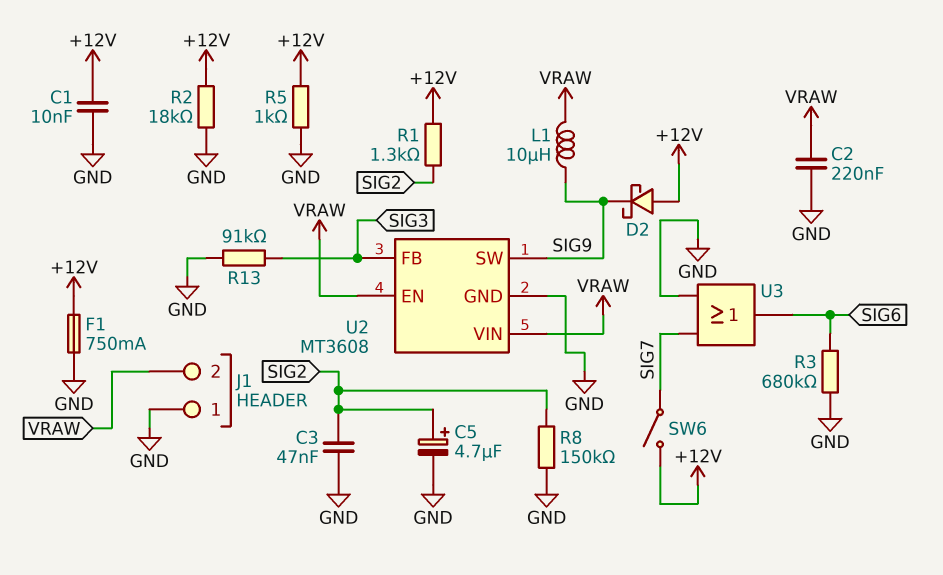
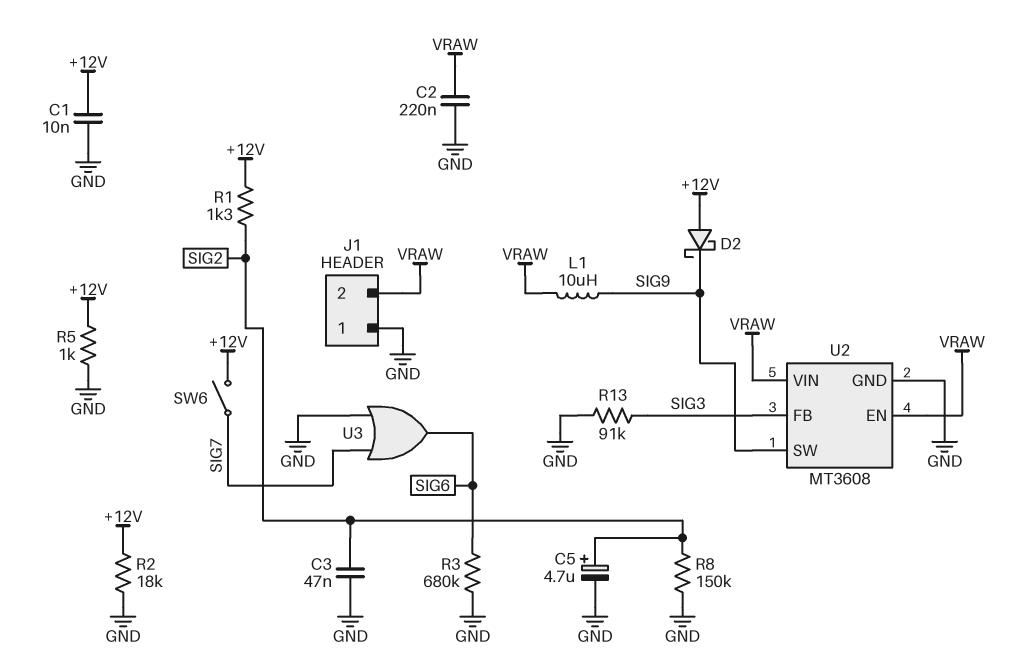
F1: 750mA (+12V, GND) -> none

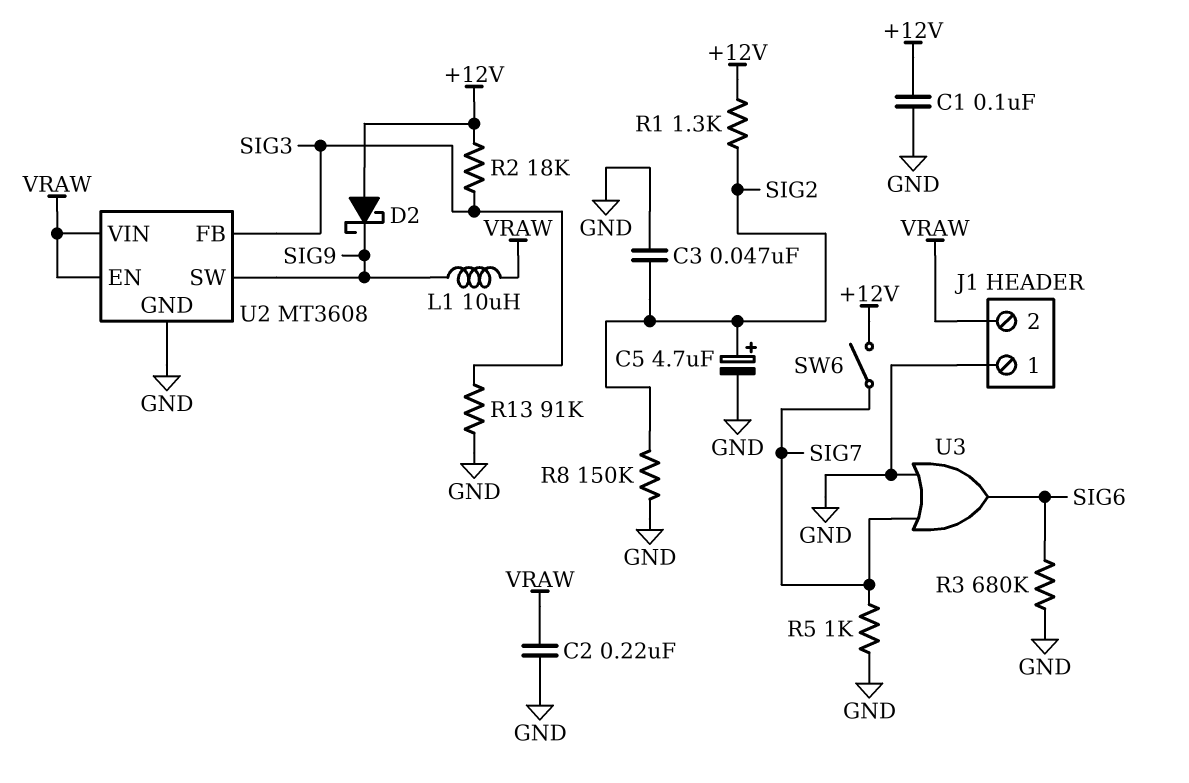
C1: 10nF (+12V, GND) -> 100nF (+12V, GND)
R2: 18k (+12V, GND) -> 18k (+12V, SIG3)
R5: 1k (+12V, GND) -> 1k (GND, SIG7)

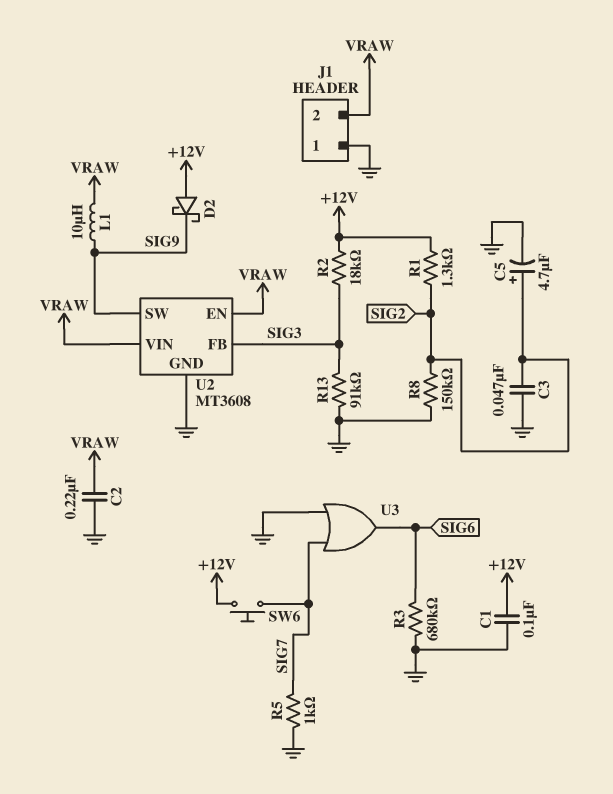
SW6: switch (+12V, SIG7) -> button (+12V, SIG7)

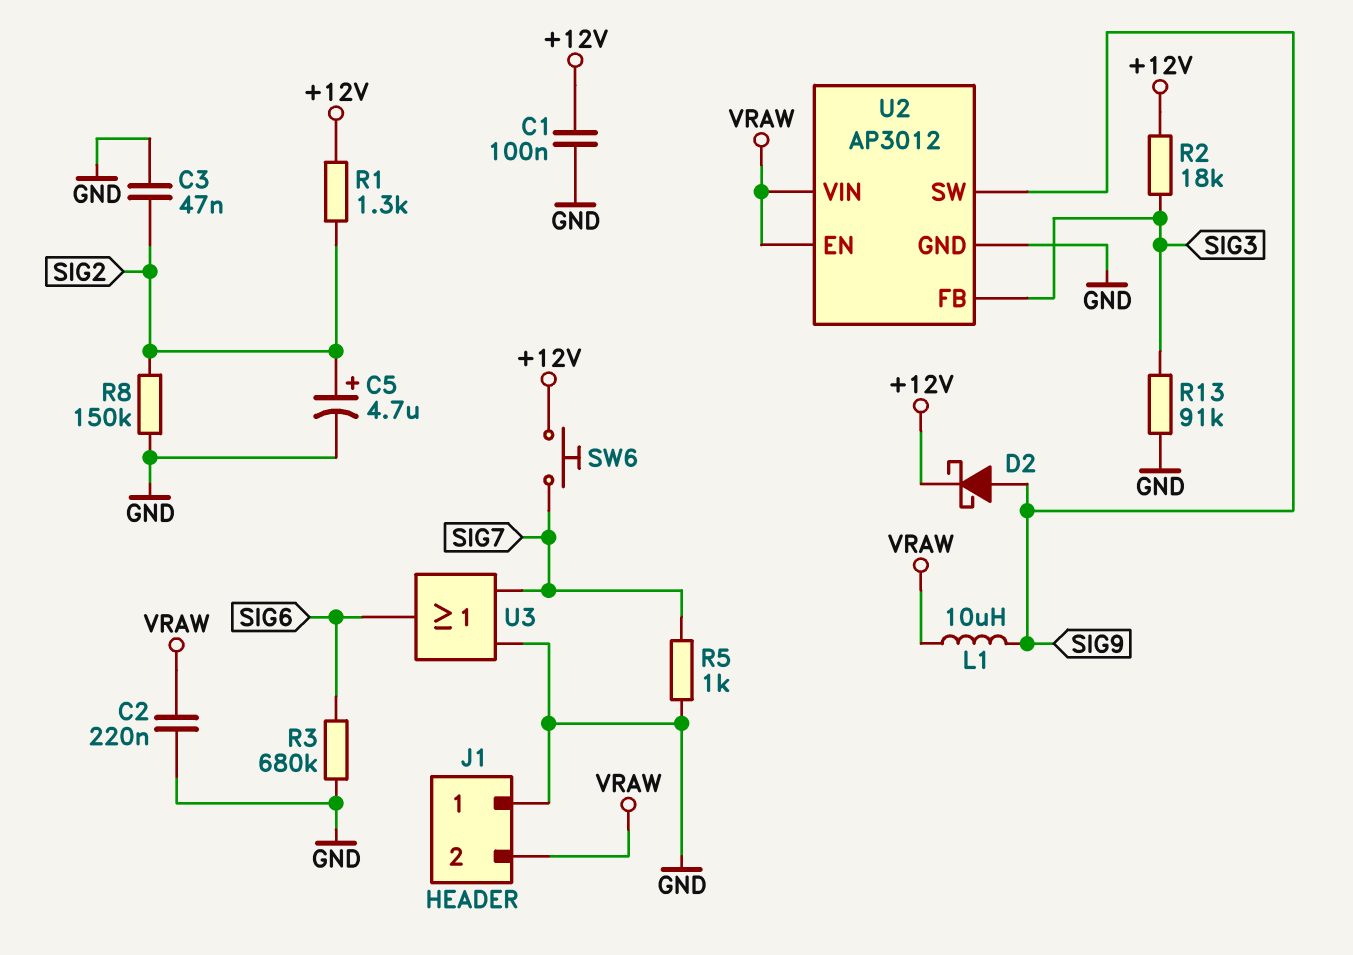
D2: schottky (A +12V, K SIG9) -> schottky (A SIG9, K +12V)
U2: MT3608 -> AP3012

